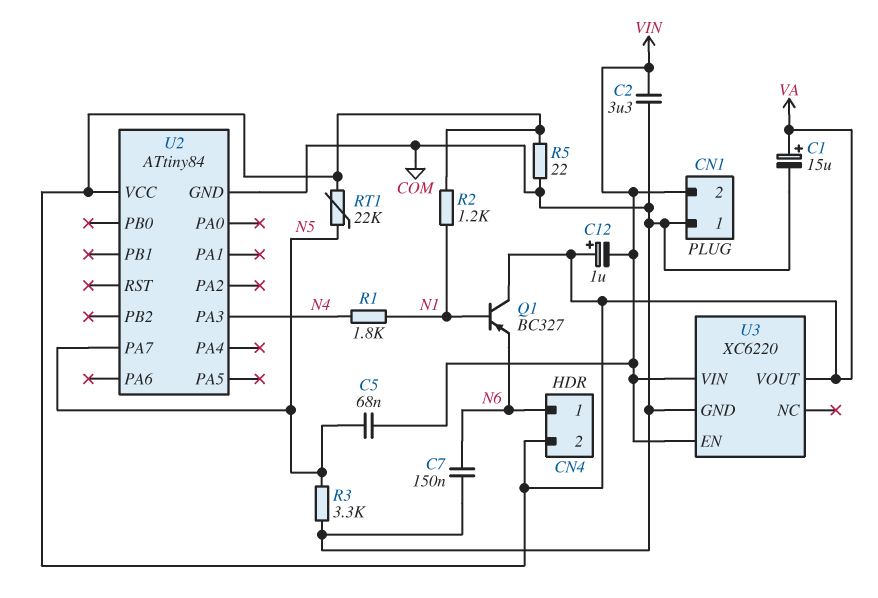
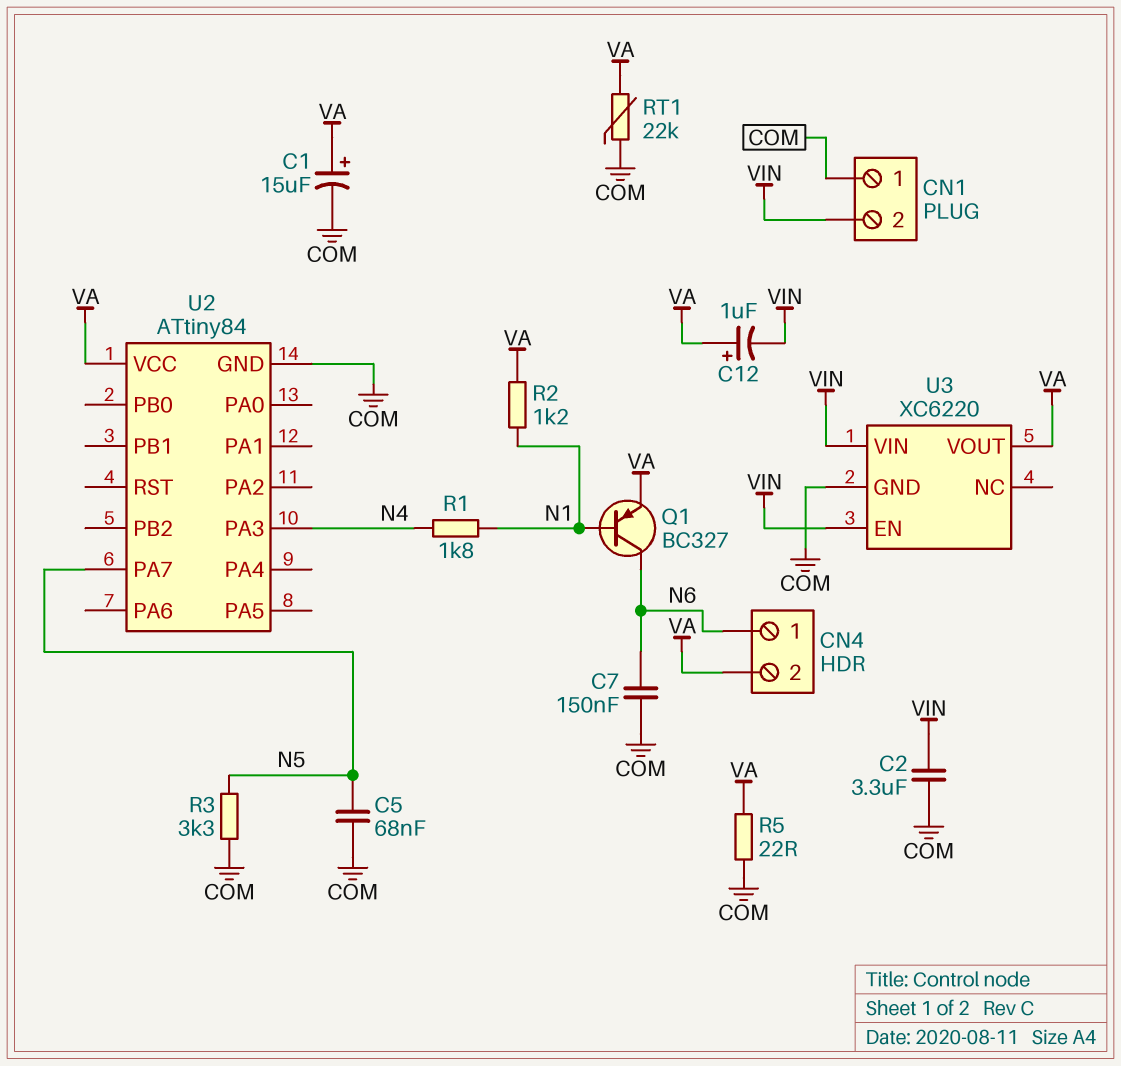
C5: 68nF (N5, VIN) -> 68nF (COM, N5)
Q1: PNP BC327 (B N1, C VA, E N6) -> PNP BC327 (B N1, C N6, E VA)
RT1: 22k (N5, VA) -> 22k (COM, VA)

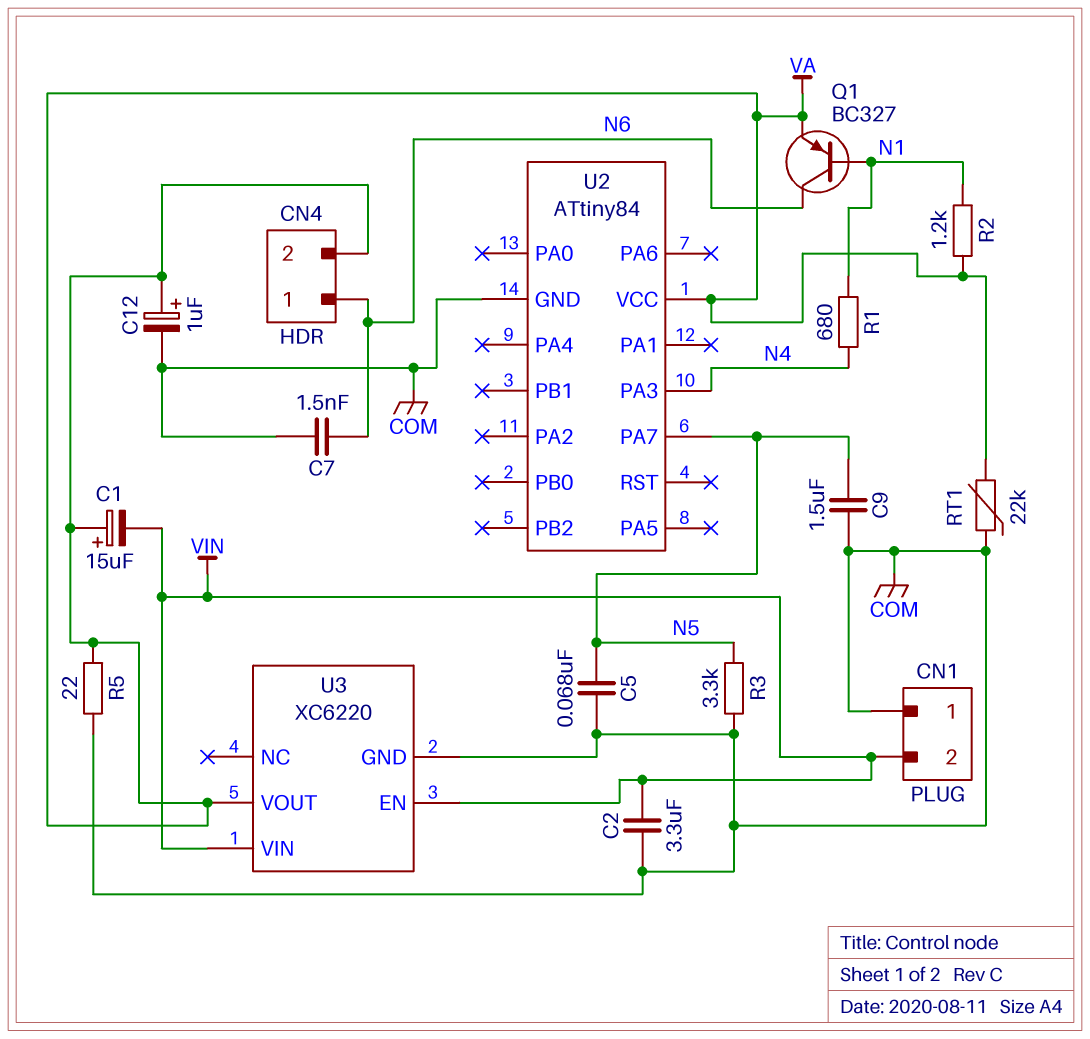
C1: 15uF (plus VA, minus COM) -> 15uF (plus VA, minus VIN)
C7: 150nF (COM, N6) -> 1.5nF (COM, N6)
C9: none -> 1.5uF (COM, N5)
C12: 1uF (plus VA, minus VIN) -> 1uF (plus VA, minus COM)
R1: 1.8k (N1, N4) -> 680 (N1, N4)

